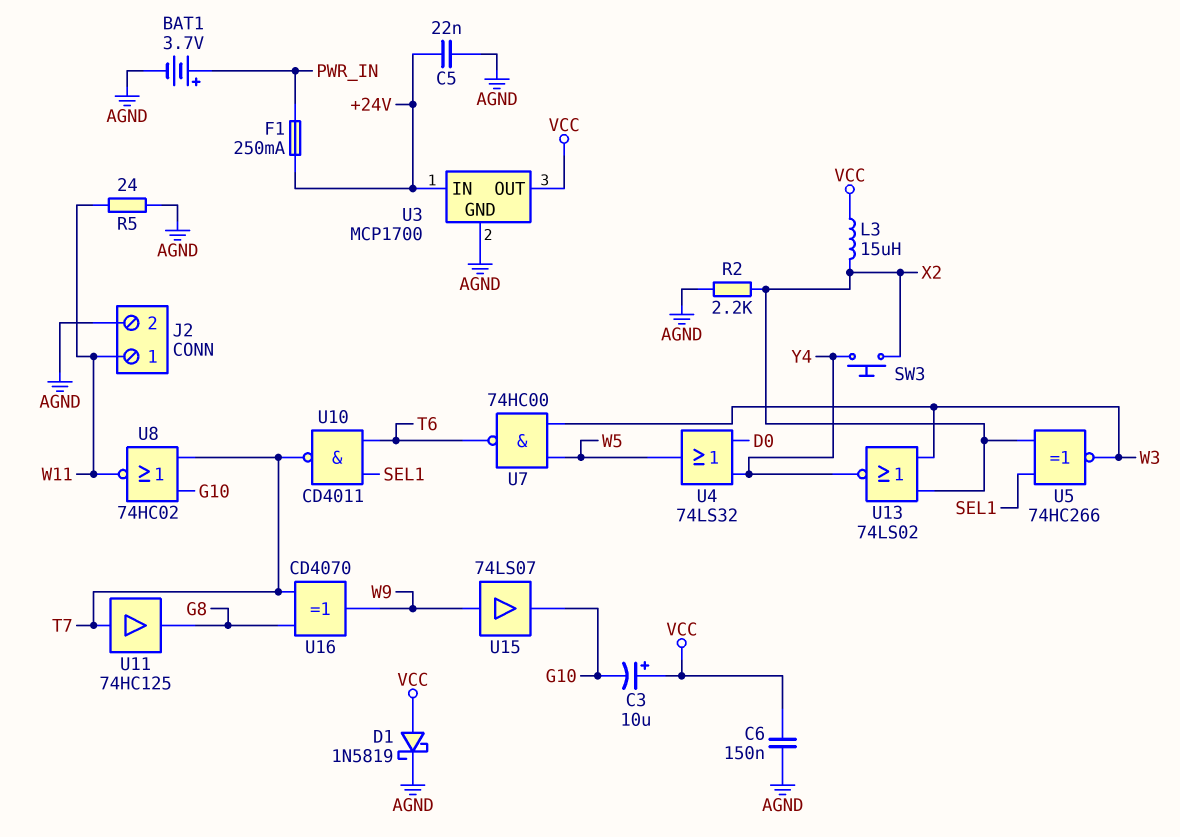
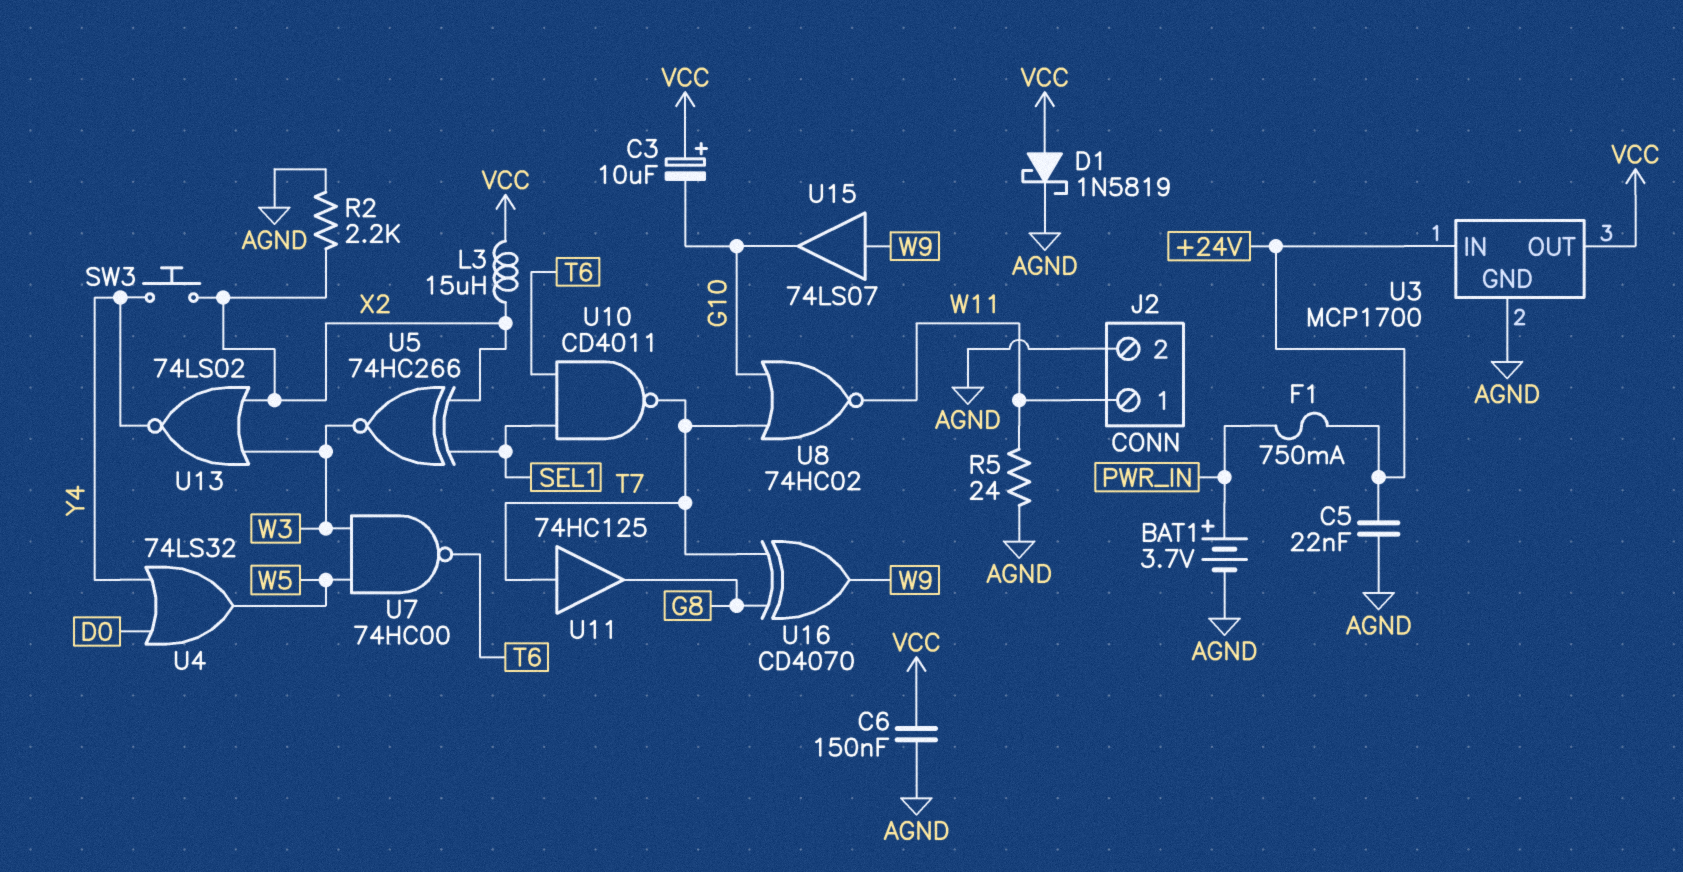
F1: 250mA (+24V, PWR_IN) -> 750mA (+24V, PWR_IN)

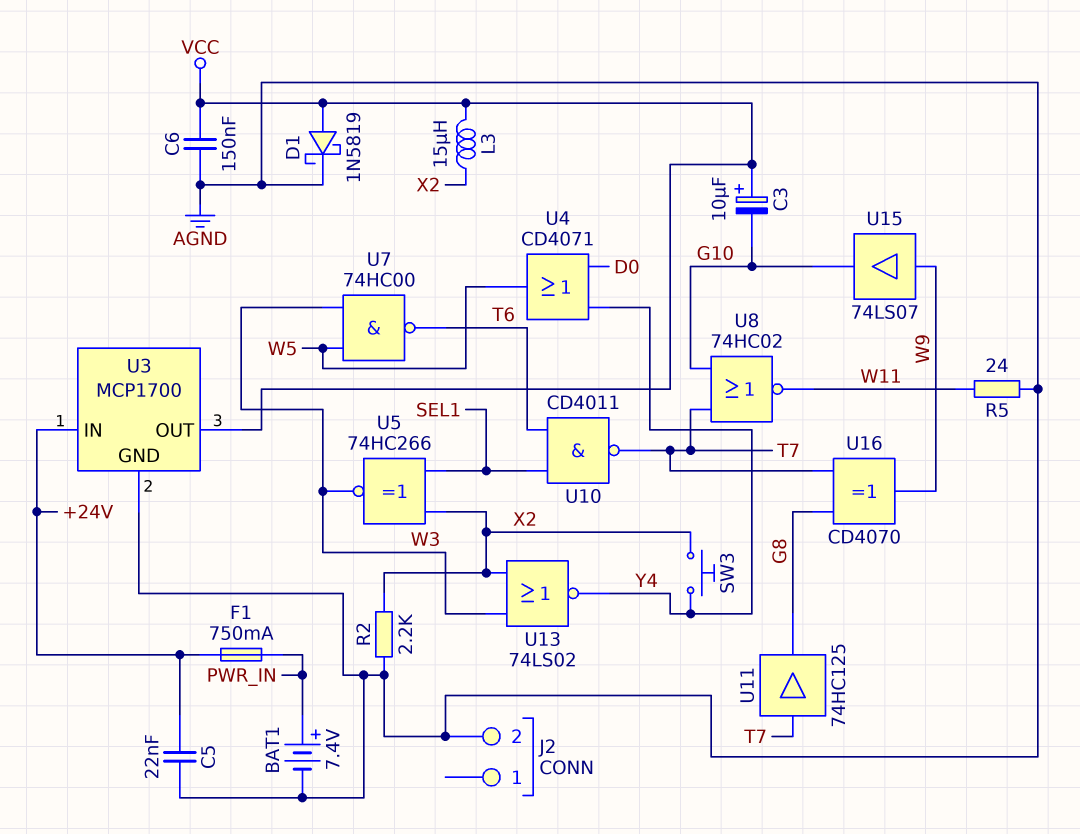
BAT1: 3.7V (plus PWR_IN, minus AGND) -> 7.4V (plus PWR_IN, minus AGND)
J2 pin 1: W11 -> none
U4: OR 74LS32 (in D0, in Y4, out W5) -> OR CD4071 (in D0, in Y4, out W5)

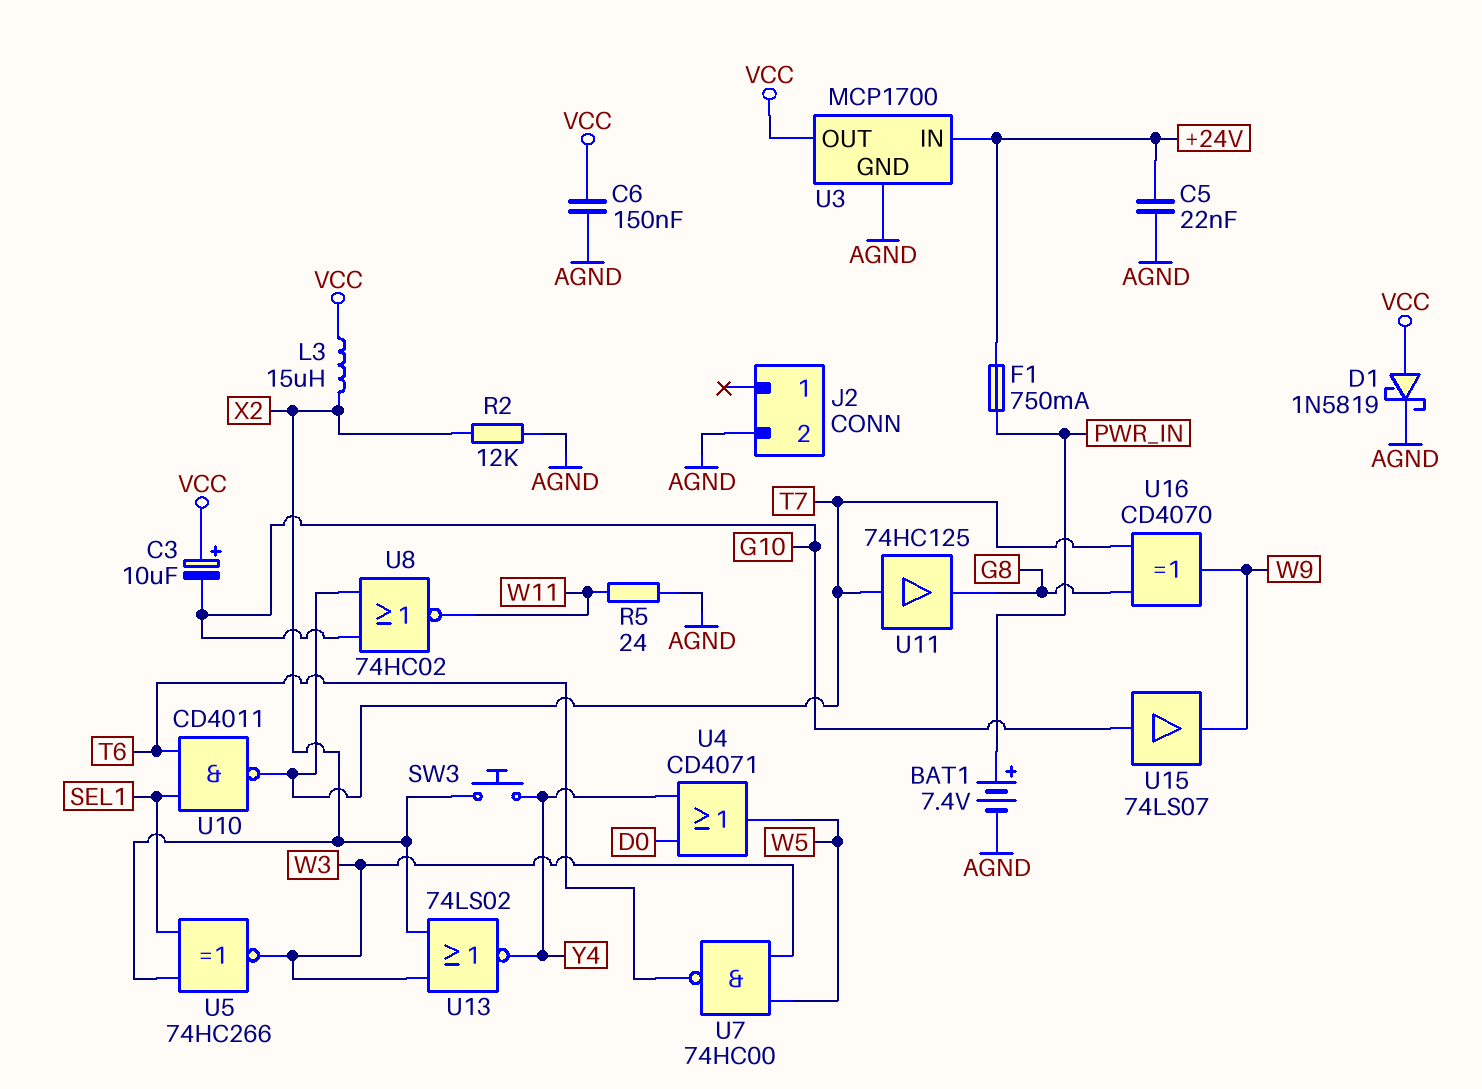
R2: 2.2k (AGND, X2) -> 12k (AGND, X2)
U15: buffer 74LS07 (in W9, out G10) -> buffer 74LS07 (in G10, out W9)

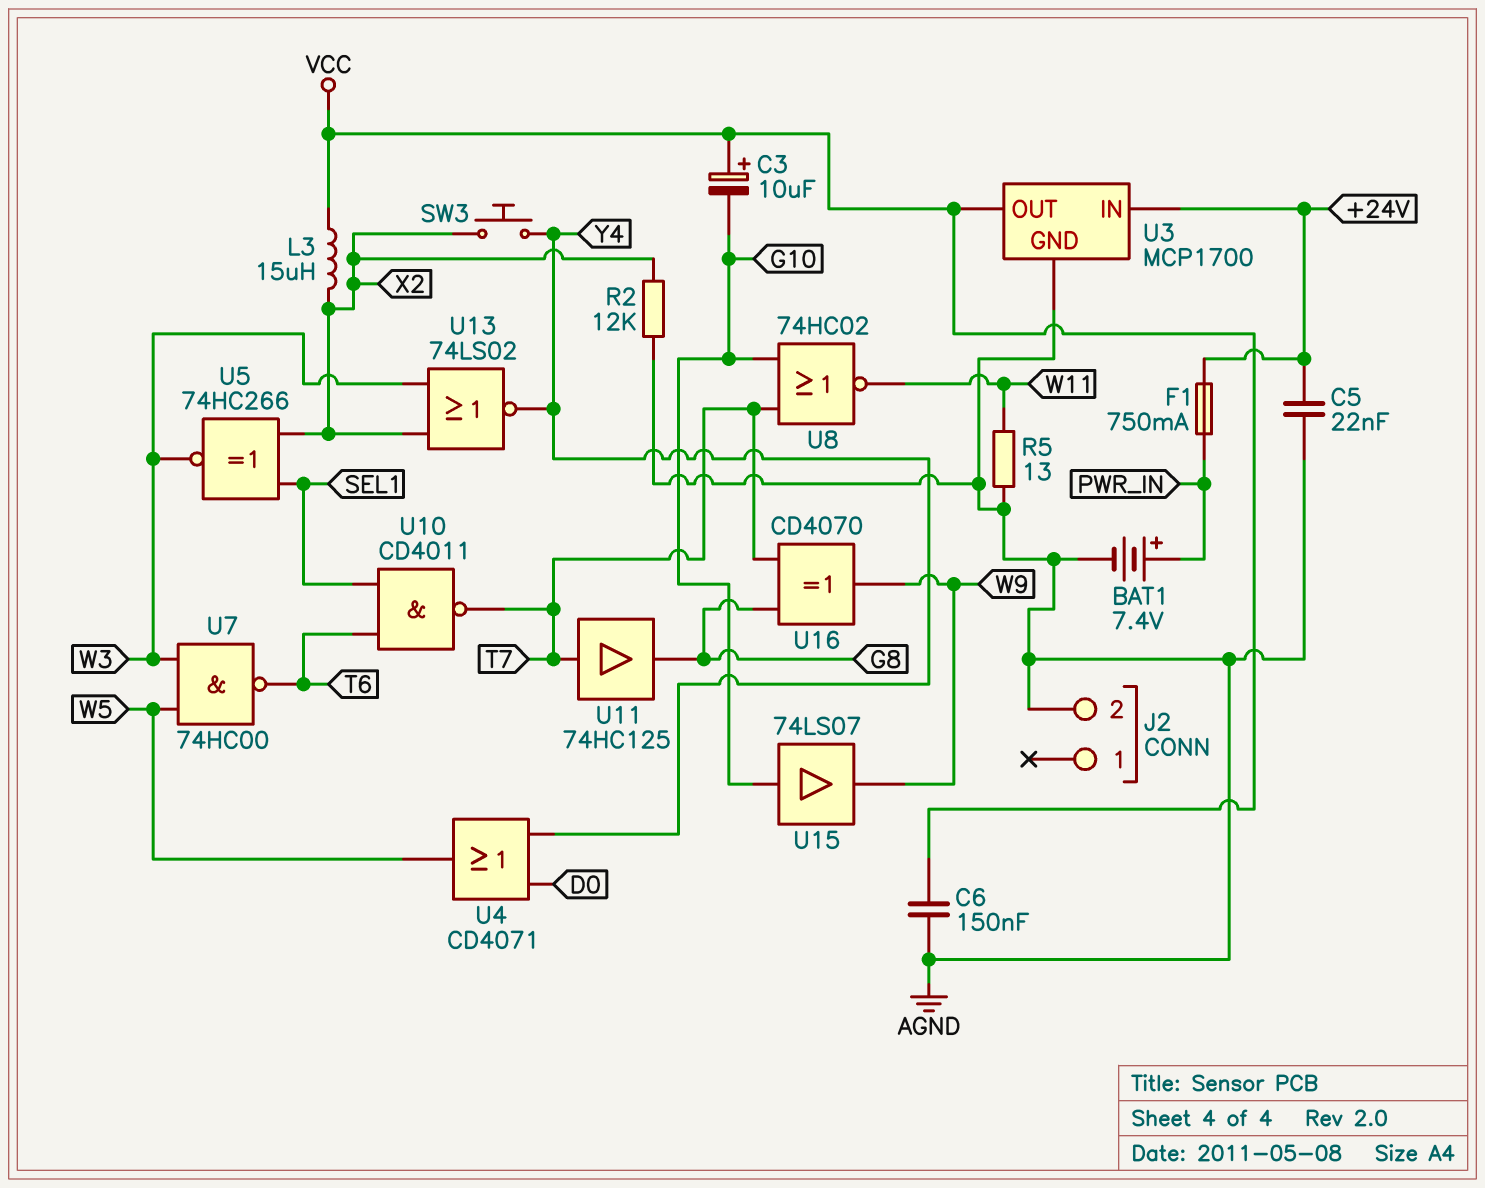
D1: schottky 1N5819 (A VCC, K AGND) -> none
R5: 24 (AGND, W11) -> 13 (AGND, W11)

